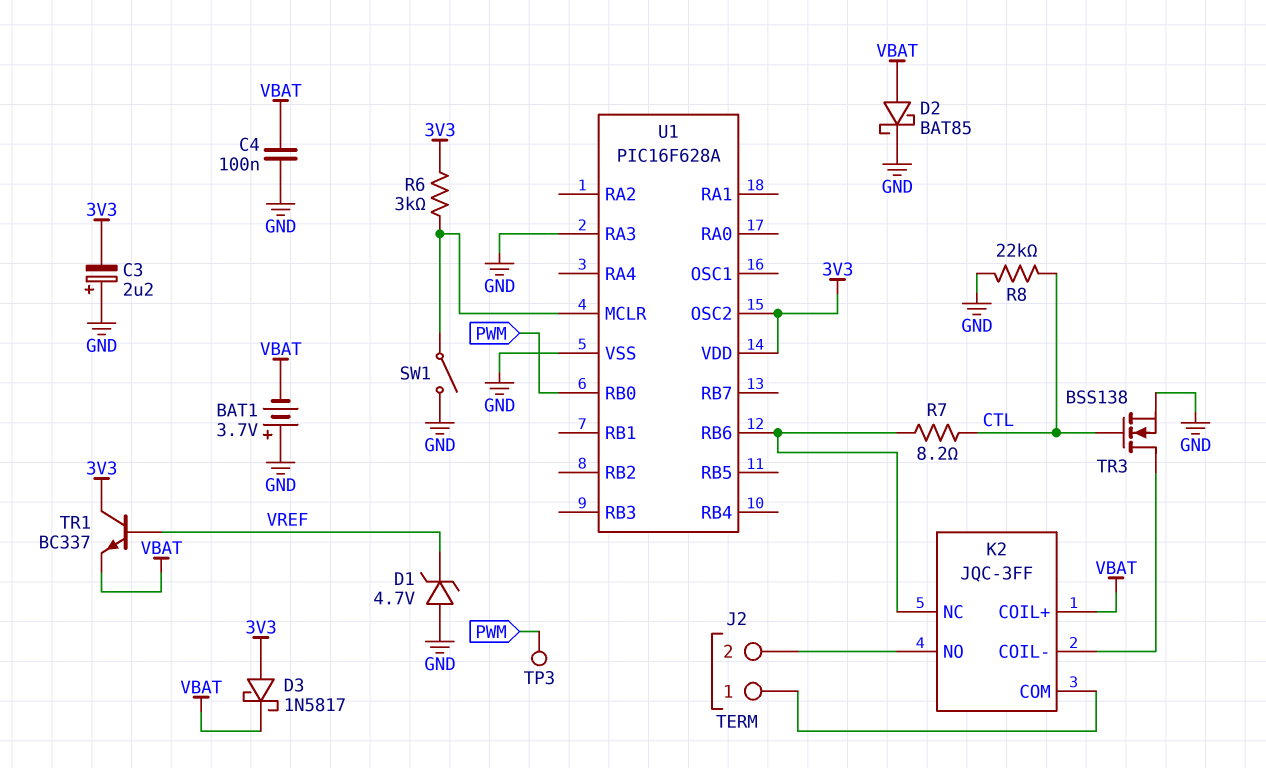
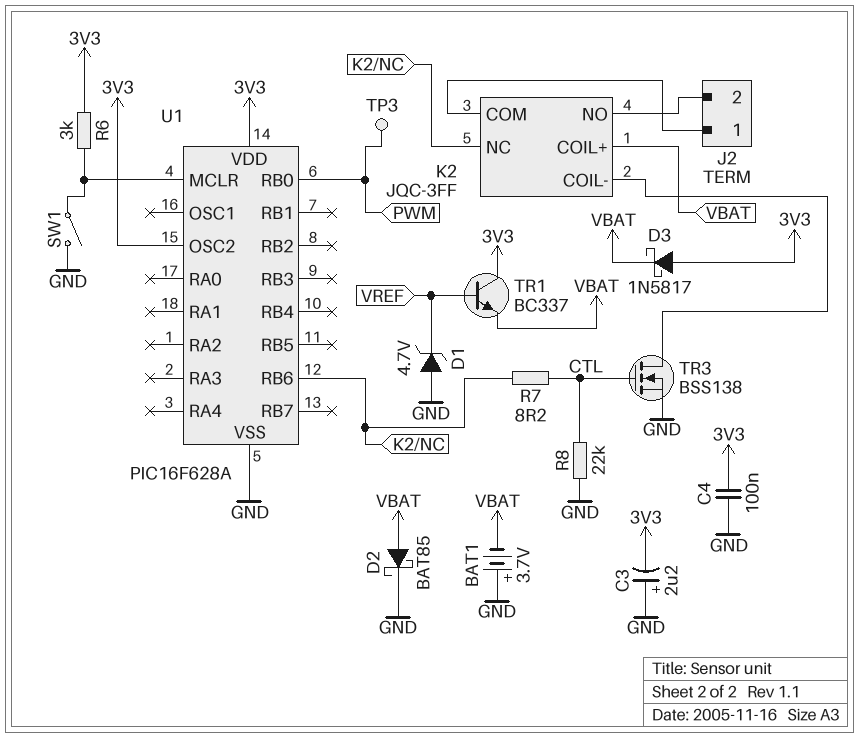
C4: 100nF (GND, VBAT) -> 100nF (3V3, GND)
U1 pin RA3: GND -> none

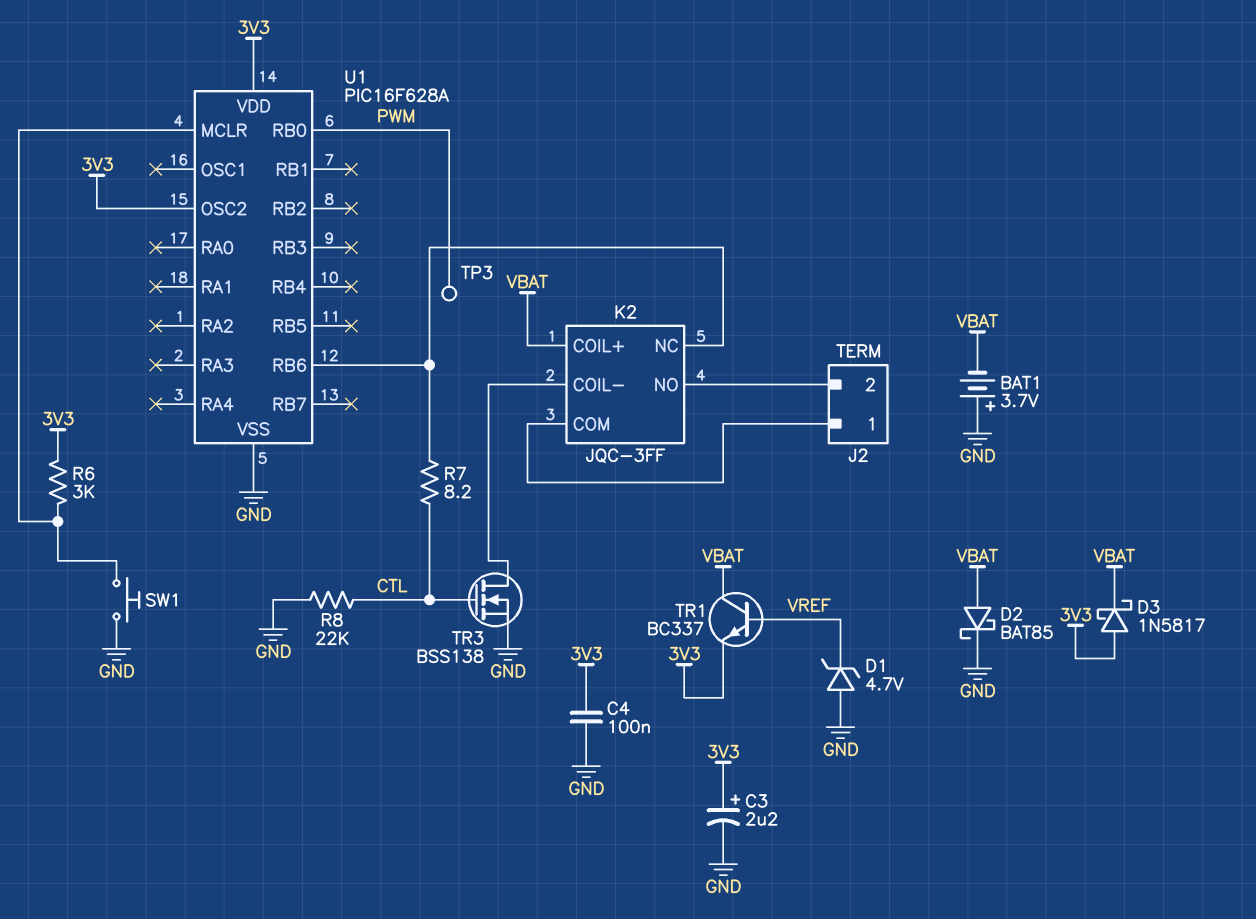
C3: 2.2uF (plus GND, minus 3V3) -> 2.2uF (plus 3V3, minus GND)
SW1: switch (GND, U1/MCLR) -> button (GND, U1/MCLR)
TR1: NPN BC337 (B VREF, C 3V3, E VBAT) -> NPN BC337 (B VREF, C VBAT, E 3V3)

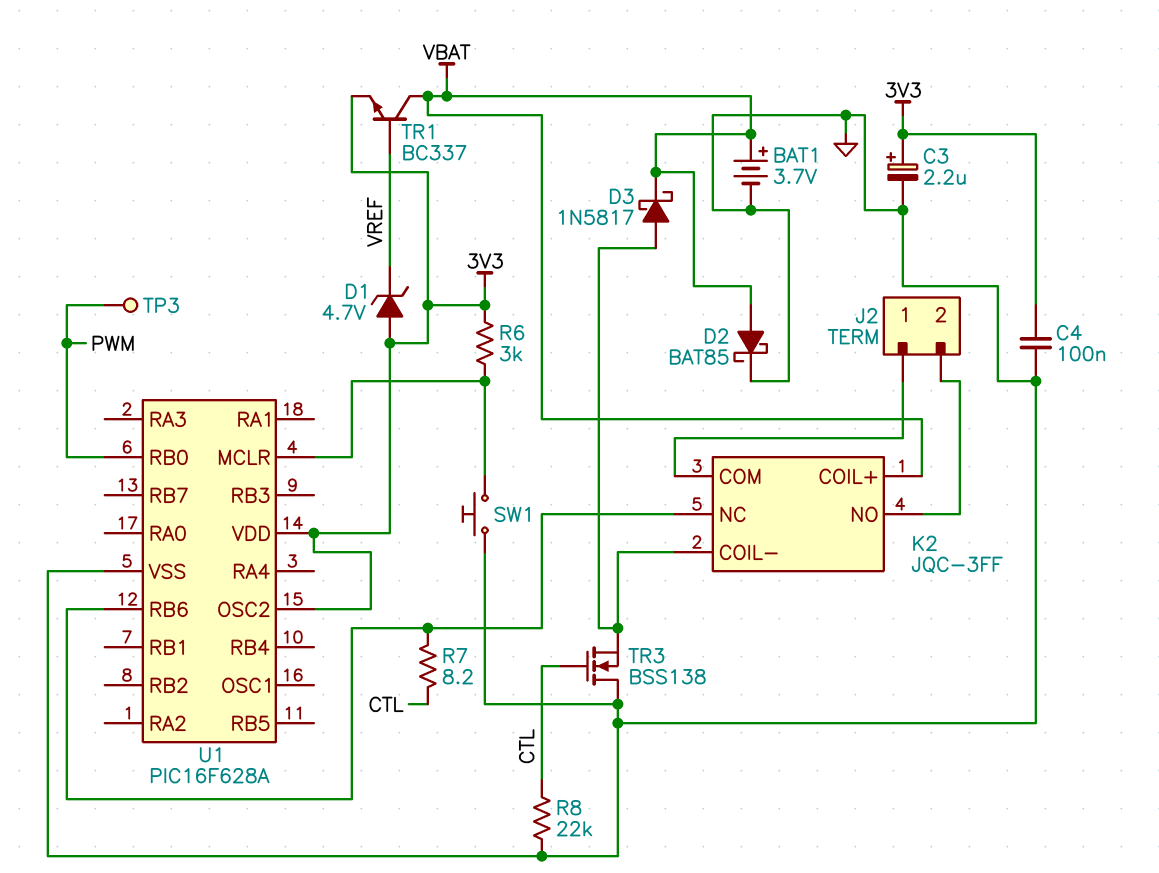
BAT1: 3.7V (plus GND, minus VBAT) -> 3.7V (plus VBAT, minus GND)
D1: zener 4.7V (A GND, K VREF) -> zener 4.7V (A 3V3, K VREF)
D3: schottky 1N5817 (A 3V3, K VBAT) -> schottky 1N5817 (A K2/COIL-, K VBAT)
TR3: NMOS BSS138 (G CTL, D K2/COIL-, S GND) -> NMOS BSS138 (G CTL, D GND, S K2/COIL-)

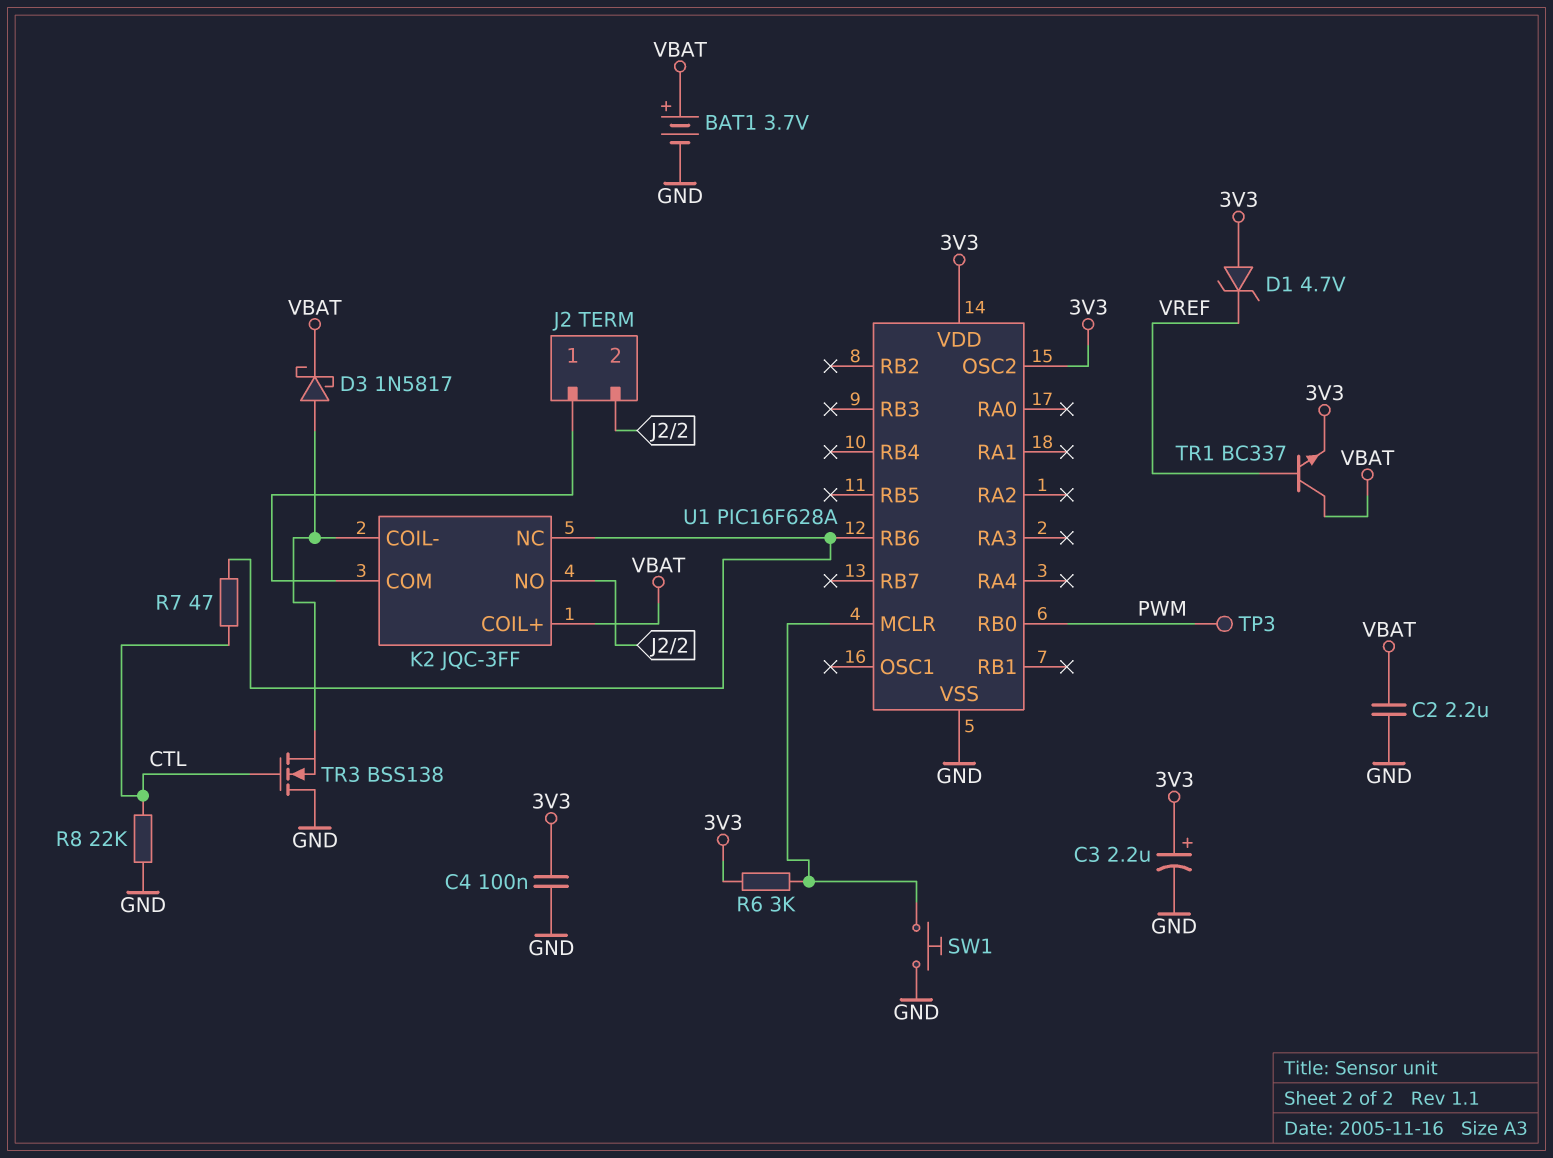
C2: none -> 2.2uF (GND, VBAT)
D2: schottky BAT85 (A VBAT, K GND) -> none
R7: 8.2 (CTL, K2/NC) -> 47 (CTL, K2/NC)

